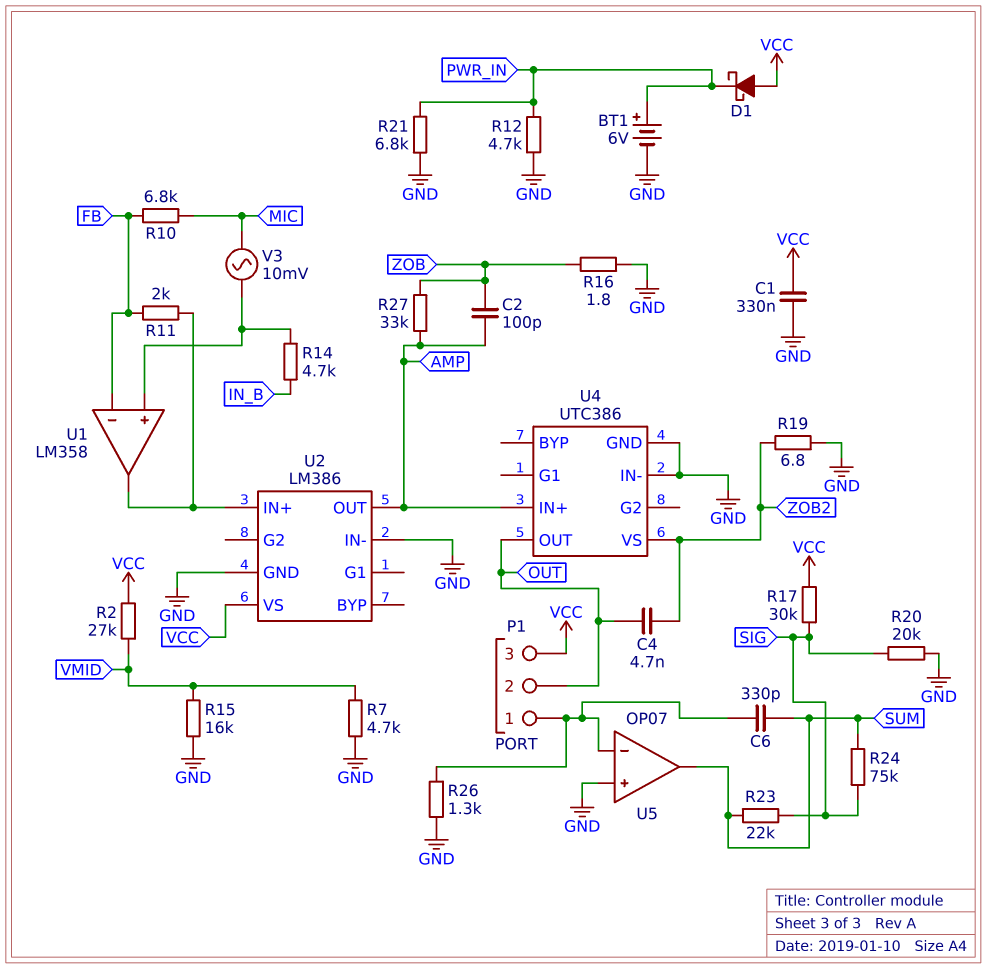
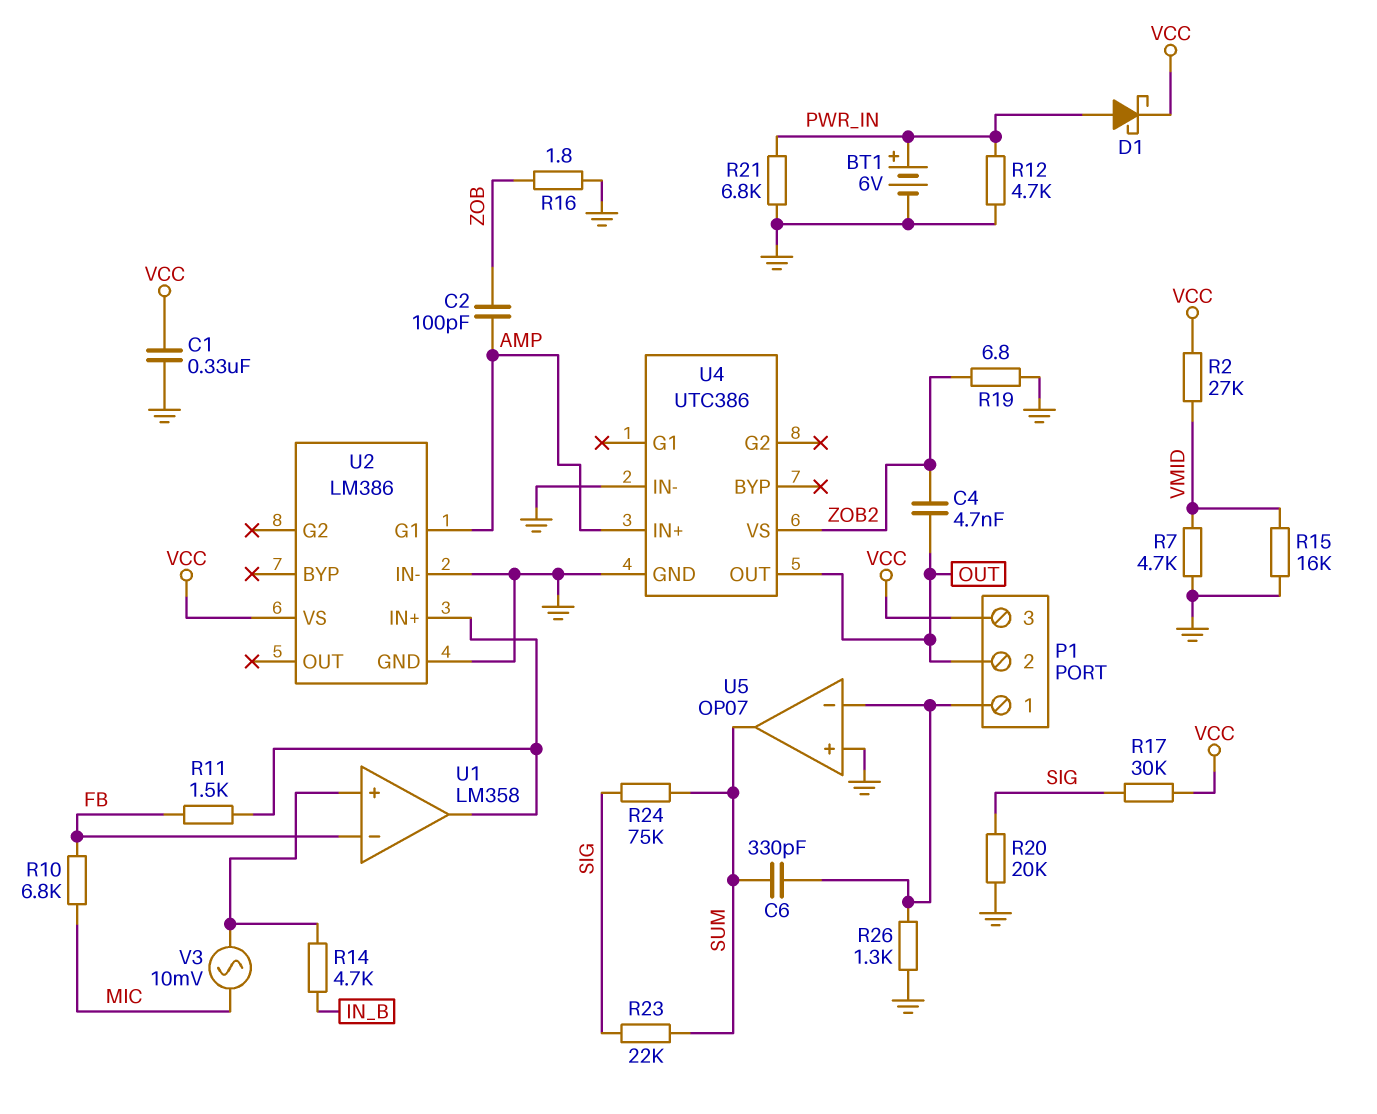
D1: schottky (A VCC, K PWR_IN) -> schottky (A PWR_IN, K VCC)
R11: 2k (FB, U1/out) -> 1.5k (FB, U1/out)
R27: 33k (AMP, ZOB) -> none
U2 pin G1: none -> AMP
U2 pin OUT: AMP -> none

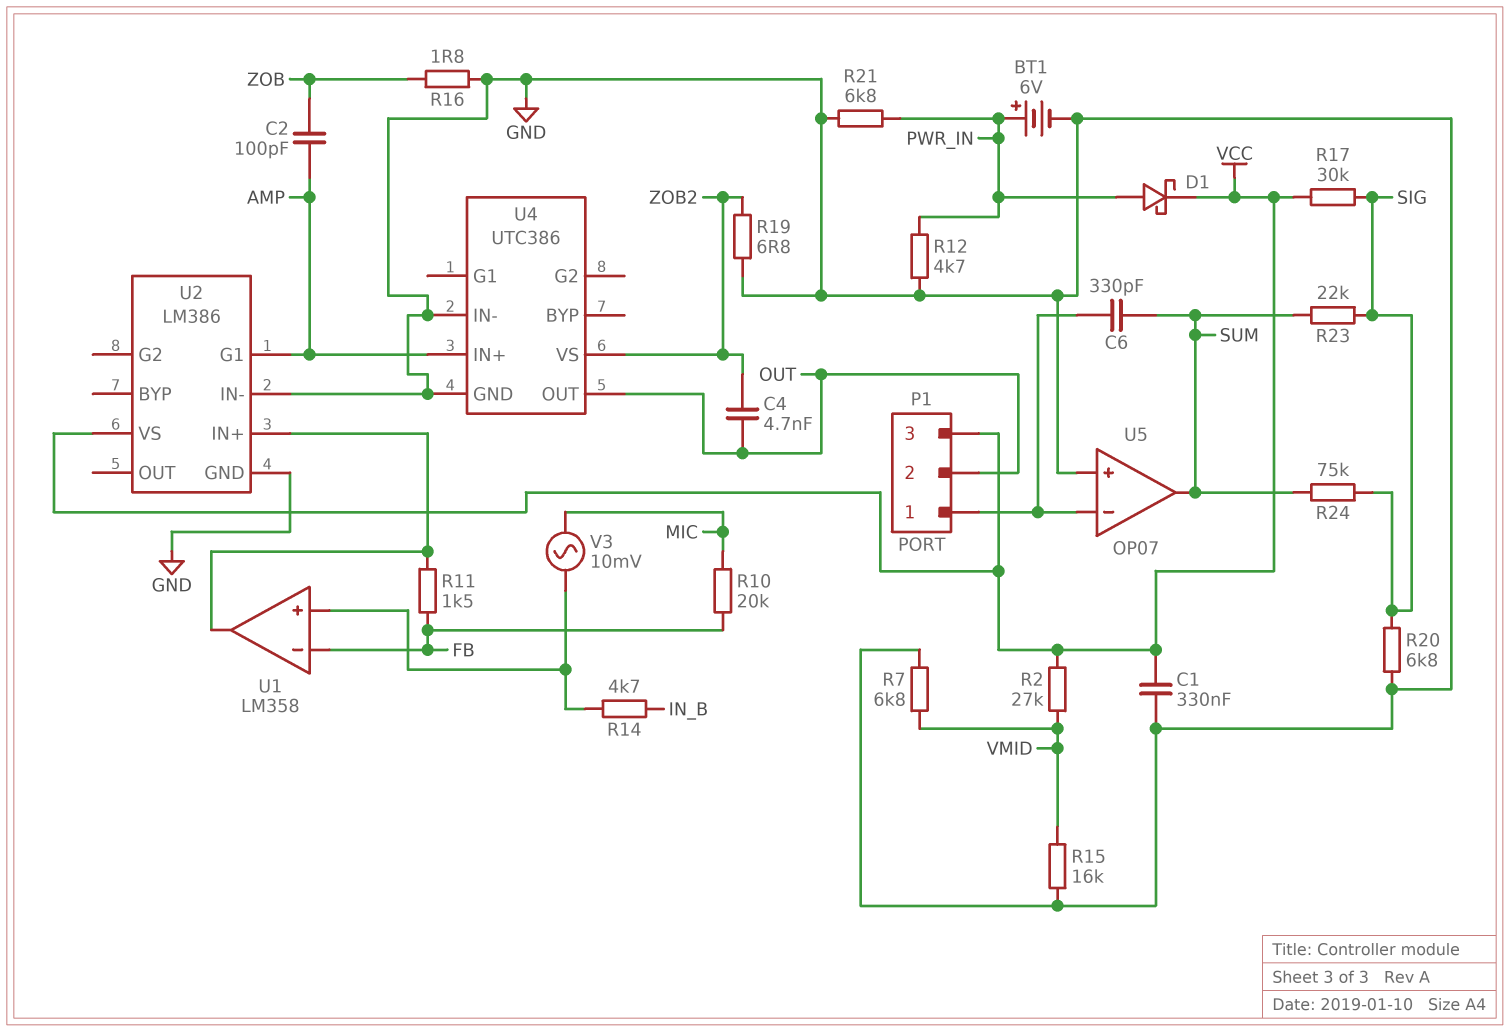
R7: 4.7k (GND, VMID) -> 6.8k (GND, VMID)
R10: 6.8k (FB, MIC) -> 20k (FB, MIC)
R20: 20k (GND, SIG) -> 6.8k (GND, SIG)
R26: 1.3k (GND, P1/1) -> none

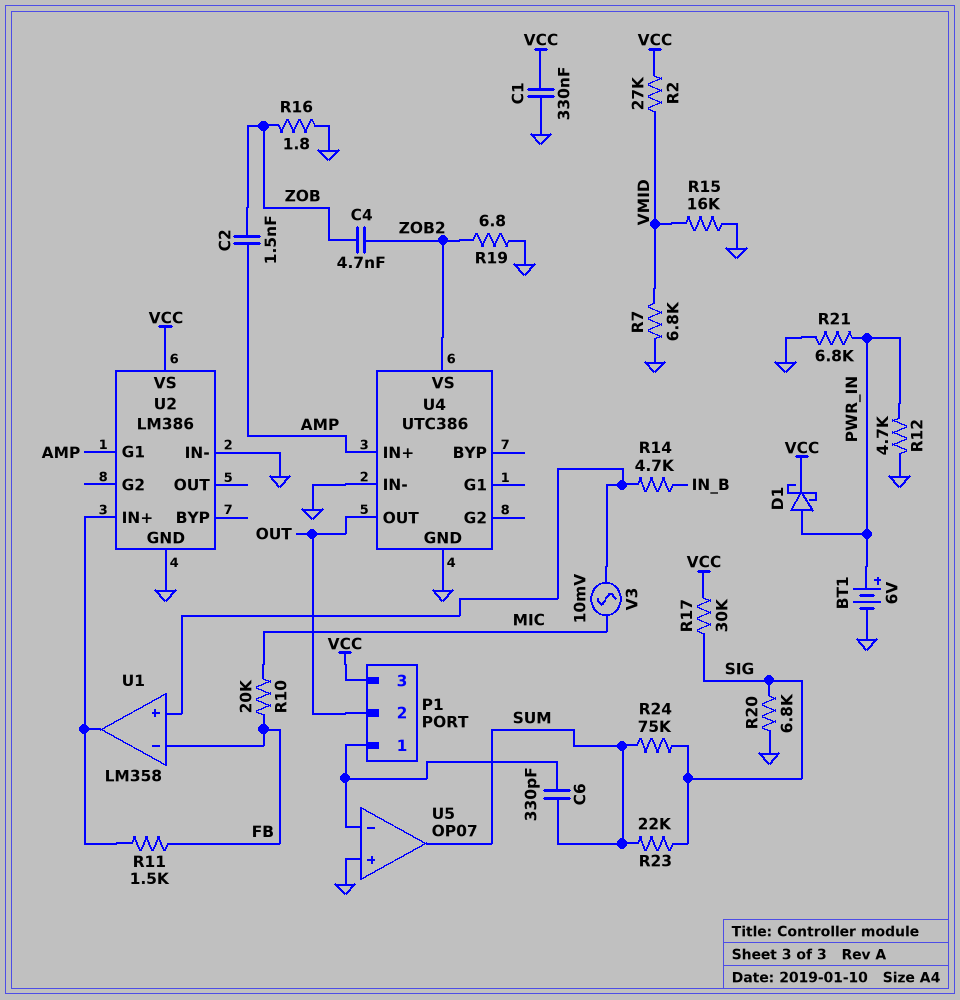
C2: 100pF (AMP, ZOB) -> 1.5nF (AMP, ZOB)
C4: 4.7nF (OUT, ZOB2) -> 4.7nF (ZOB, ZOB2)

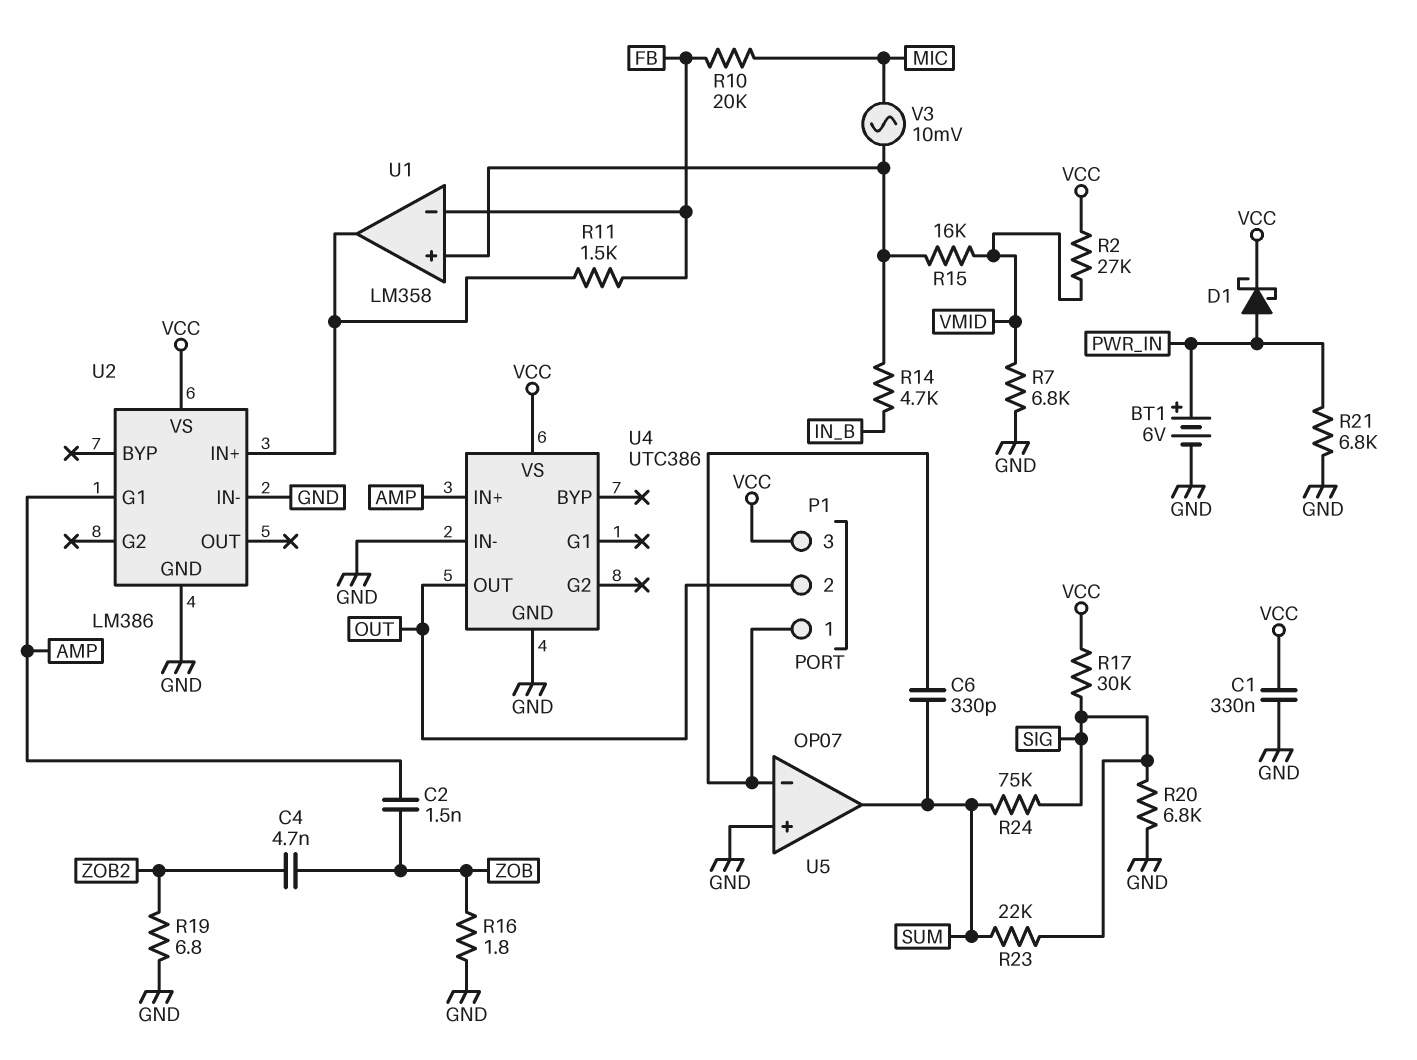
R12: 4.7k (GND, PWR_IN) -> none
R15: 16k (GND, VMID) -> 16k (U1/in+, VMID)
U4 pin VS: ZOB2 -> VCC

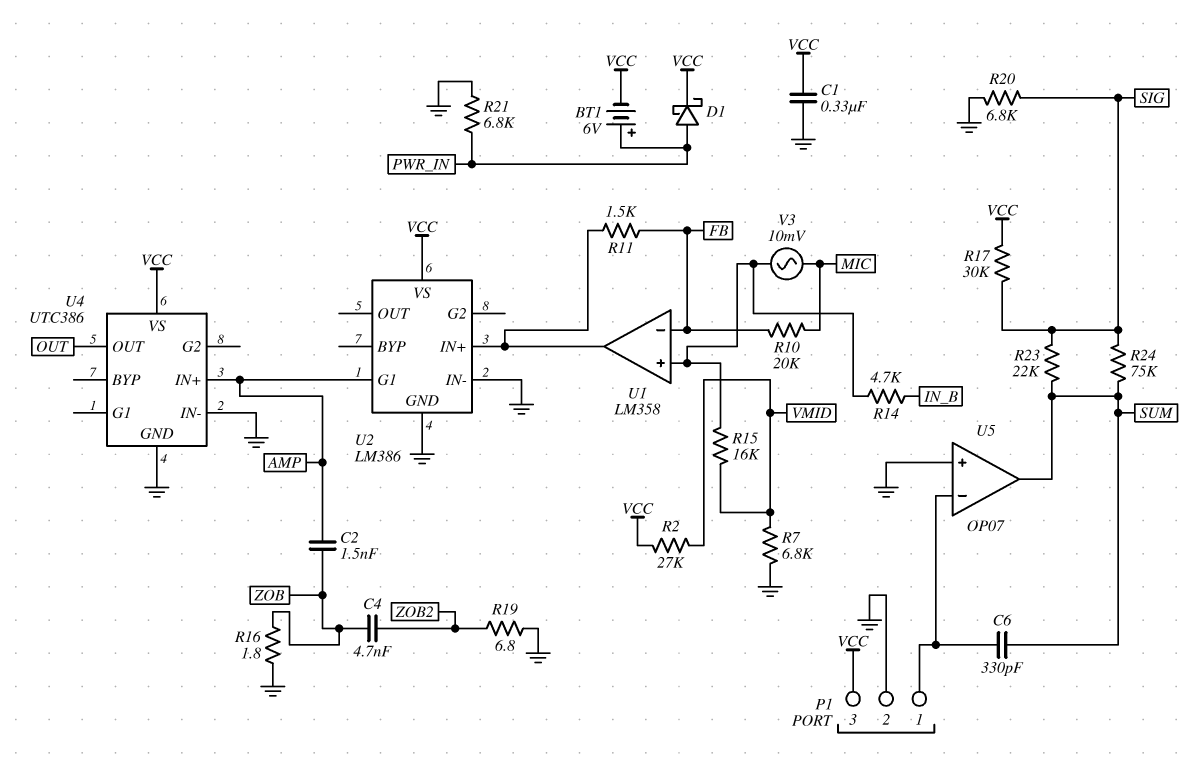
BT1: 6V (plus PWR_IN, minus GND) -> 6V (plus PWR_IN, minus VCC)
P1 pin 2: OUT -> GND

